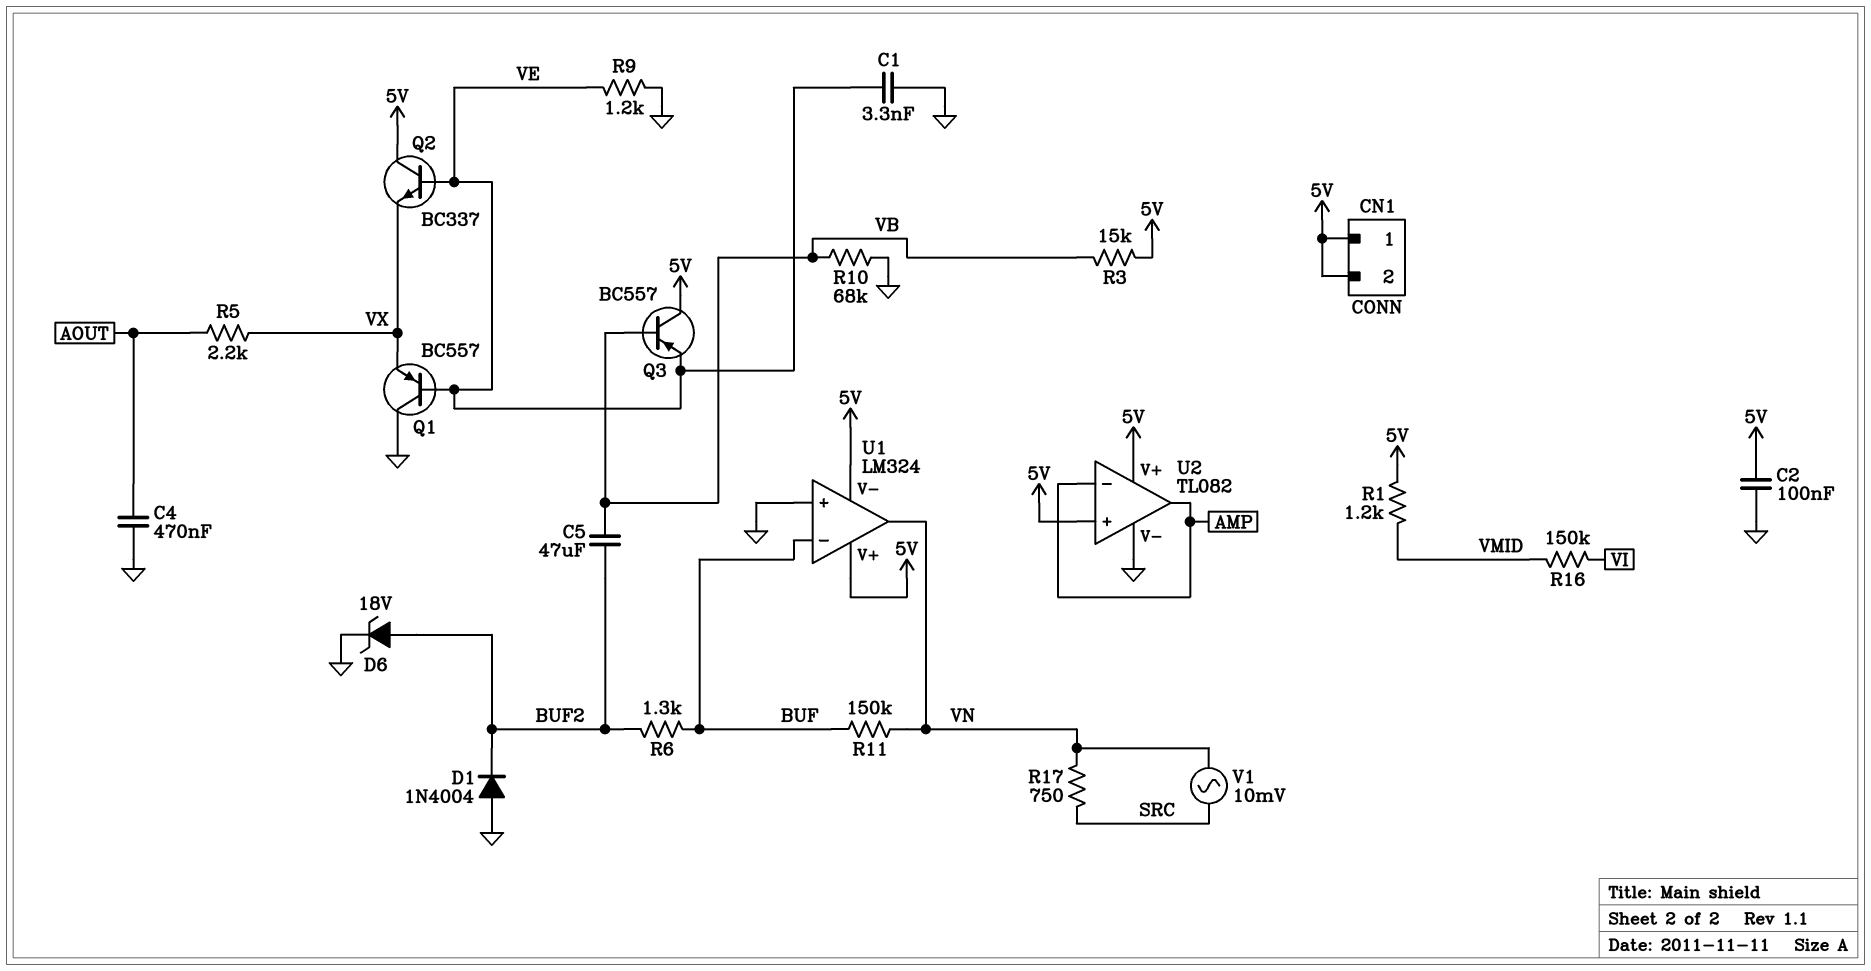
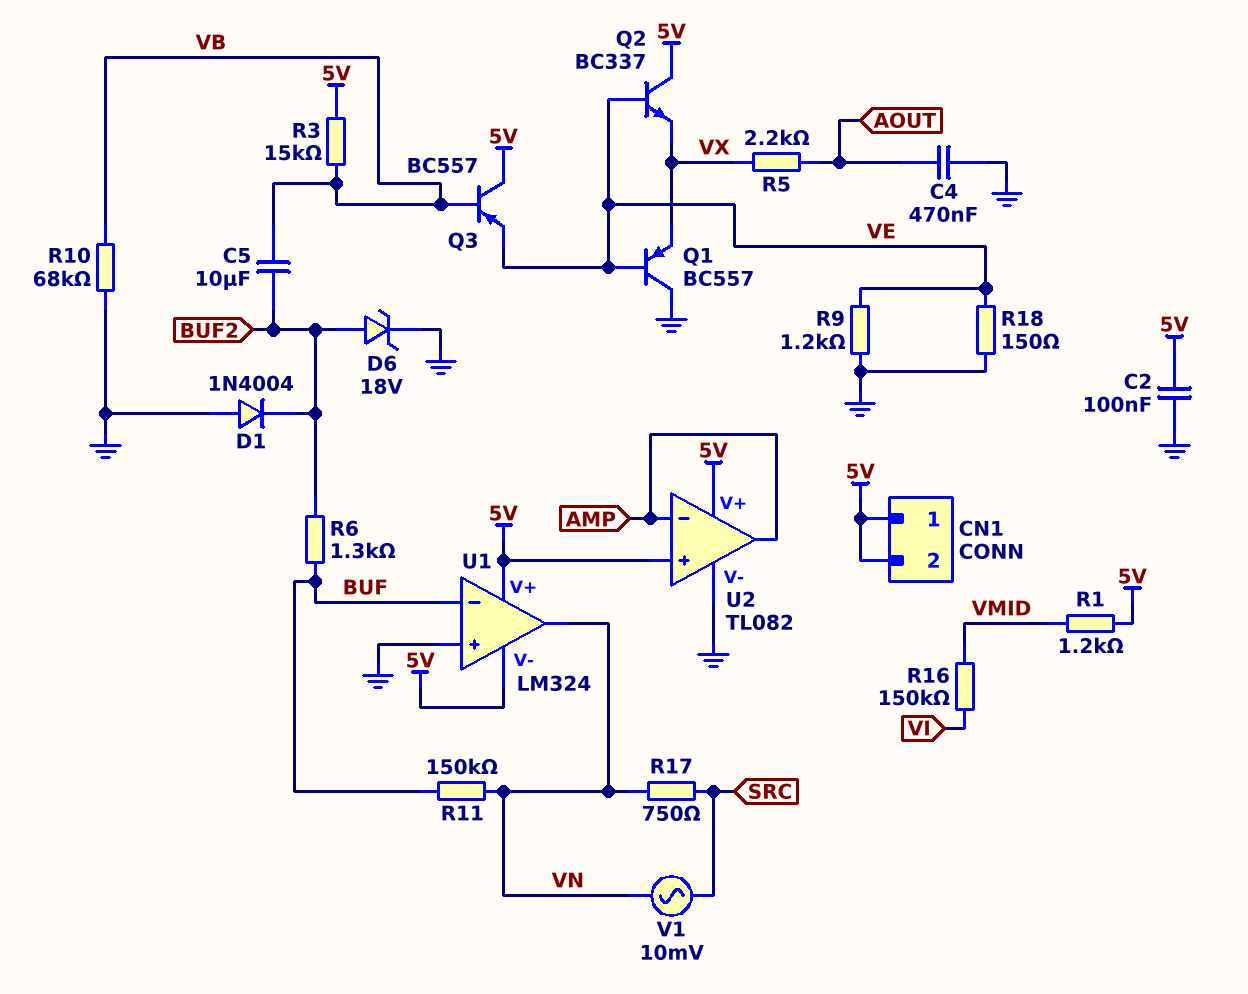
C1: 3.3nF (GND, VE) -> none
C5: 47uF (BUF2, VB) -> 10uF (BUF2, VB)
R18: none -> 150 (GND, VE)

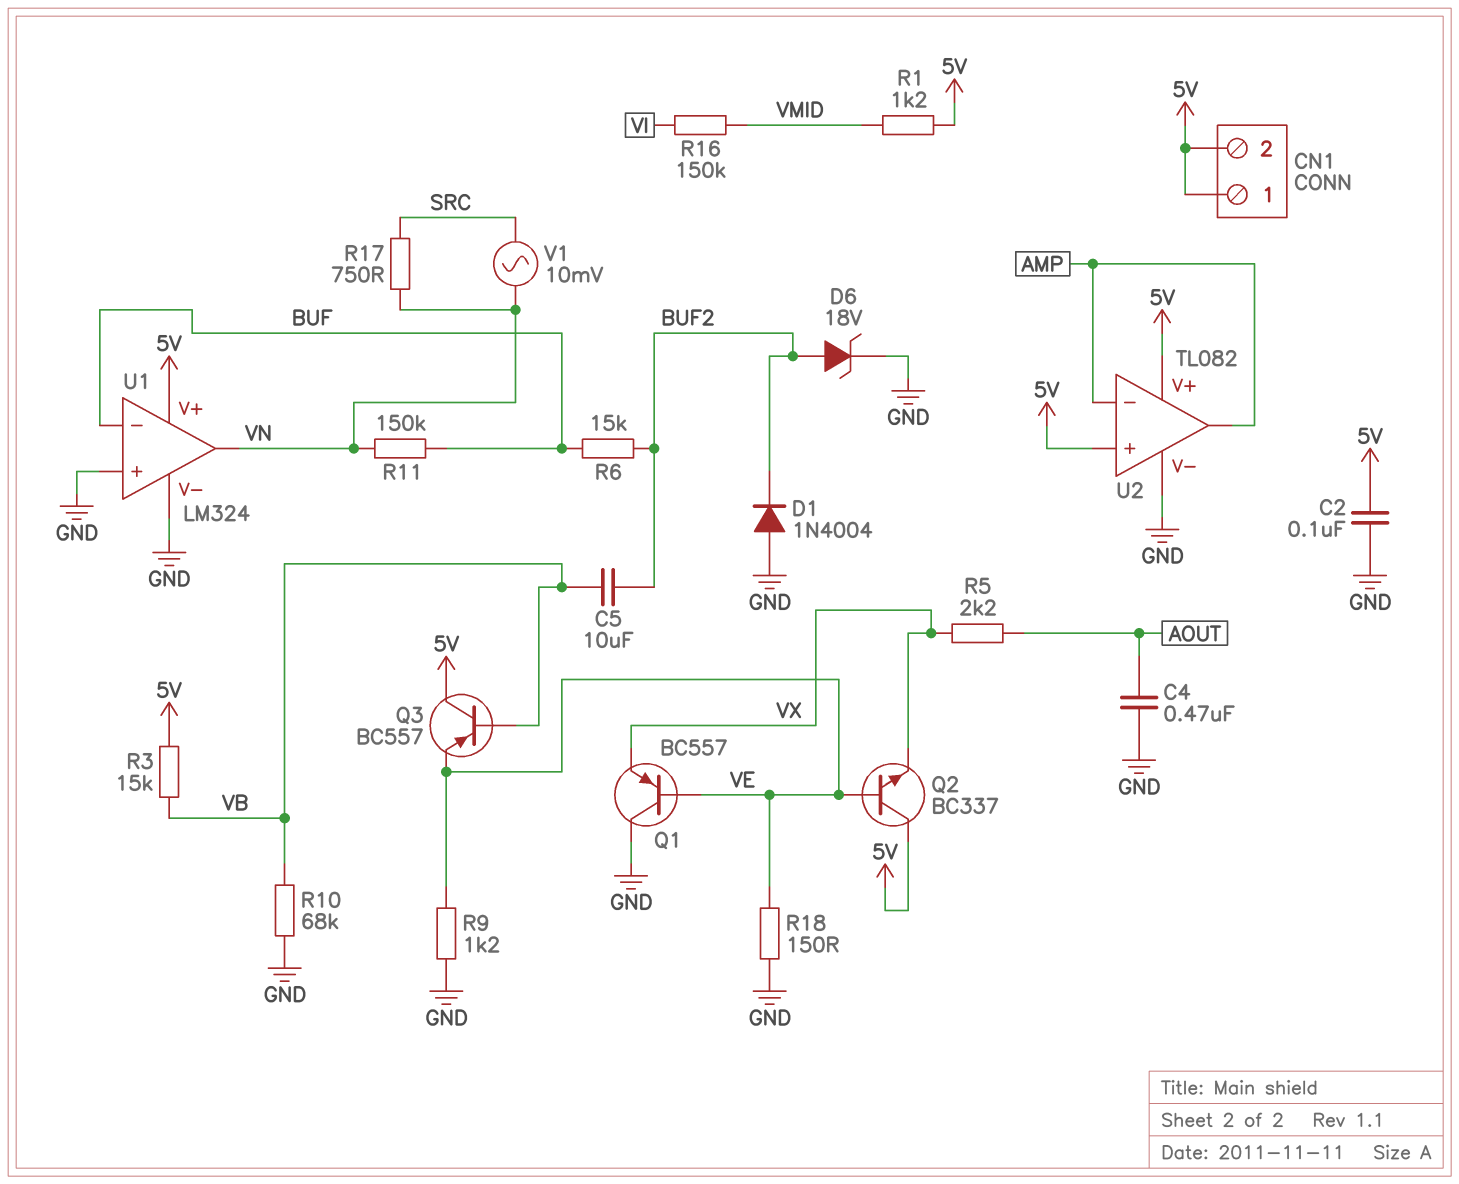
R6: 1.3k (BUF, BUF2) -> 15k (BUF, BUF2)
U1 pin V-: 5V -> GND

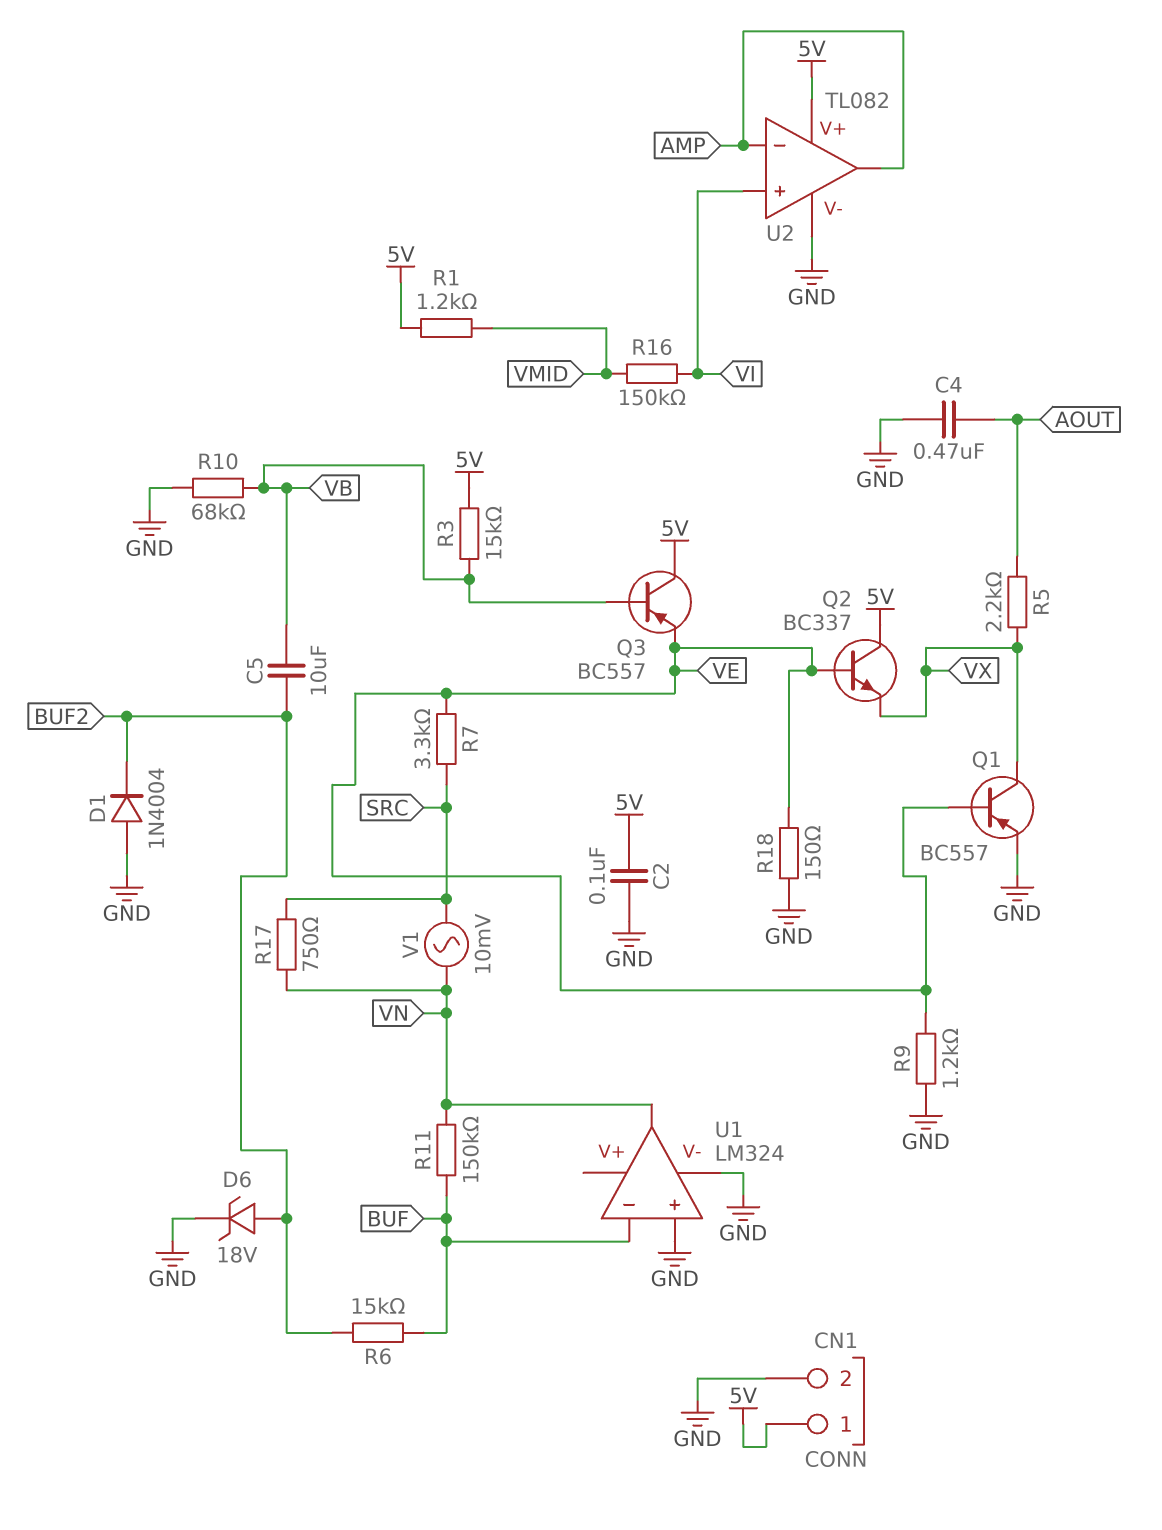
CN1 pin 2: 5V -> GND
Q1: PNP BC557 (B VE, C GND, E VX) -> PNP BC557 (B VE, C VX, E GND)
R7: none -> 3.3k (SRC, VE)
U1 pin V+: 5V -> none
U2 pin in+: 5V -> VI

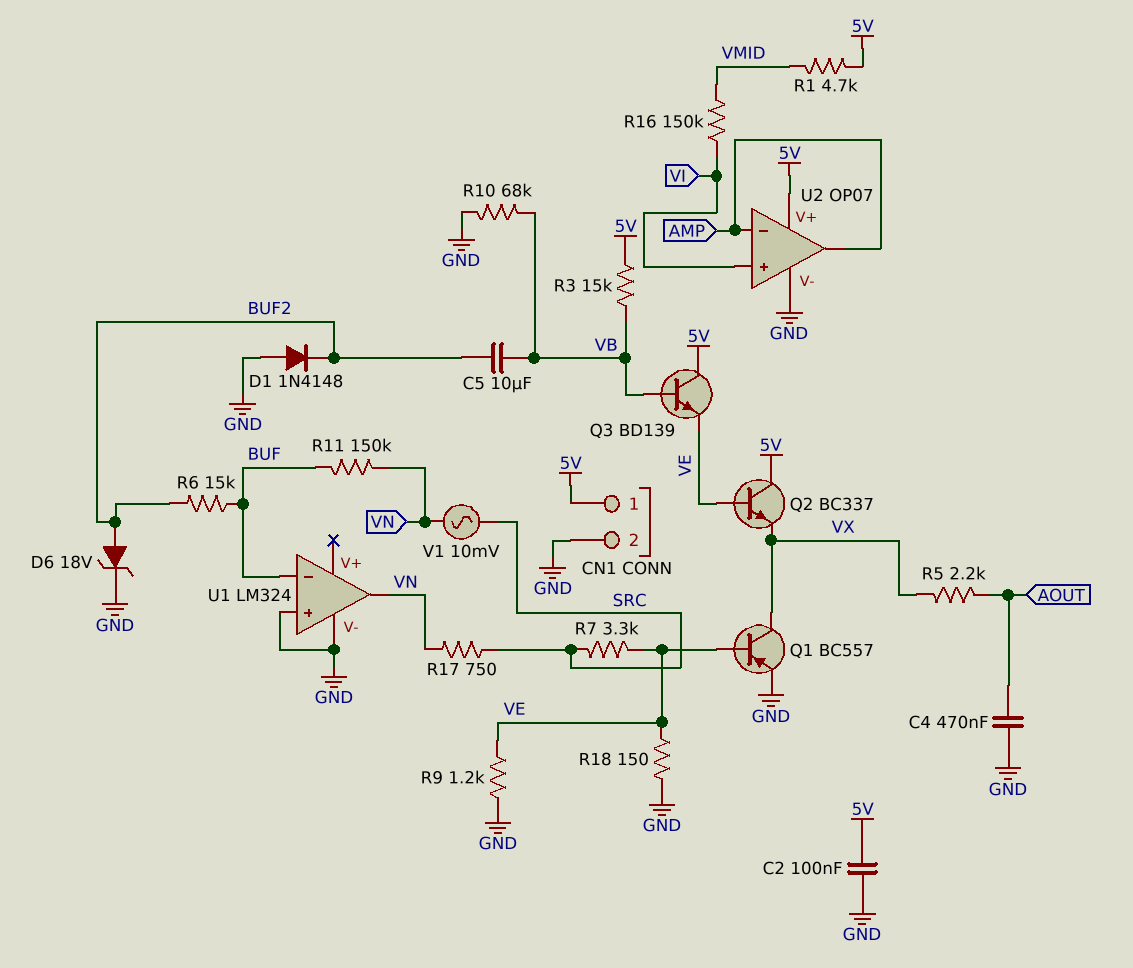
D1: diode 1N4004 (A GND, K BUF2) -> diode 1N4148 (A GND, K BUF2)
Q3: PNP BC557 (B VB, C 5V, E VE) -> NPN BD139 (B VB, C 5V, E VE)
R1: 1.2k (5V, VMID) -> 4.7k (5V, VMID)
U2: TL082 -> OP07

